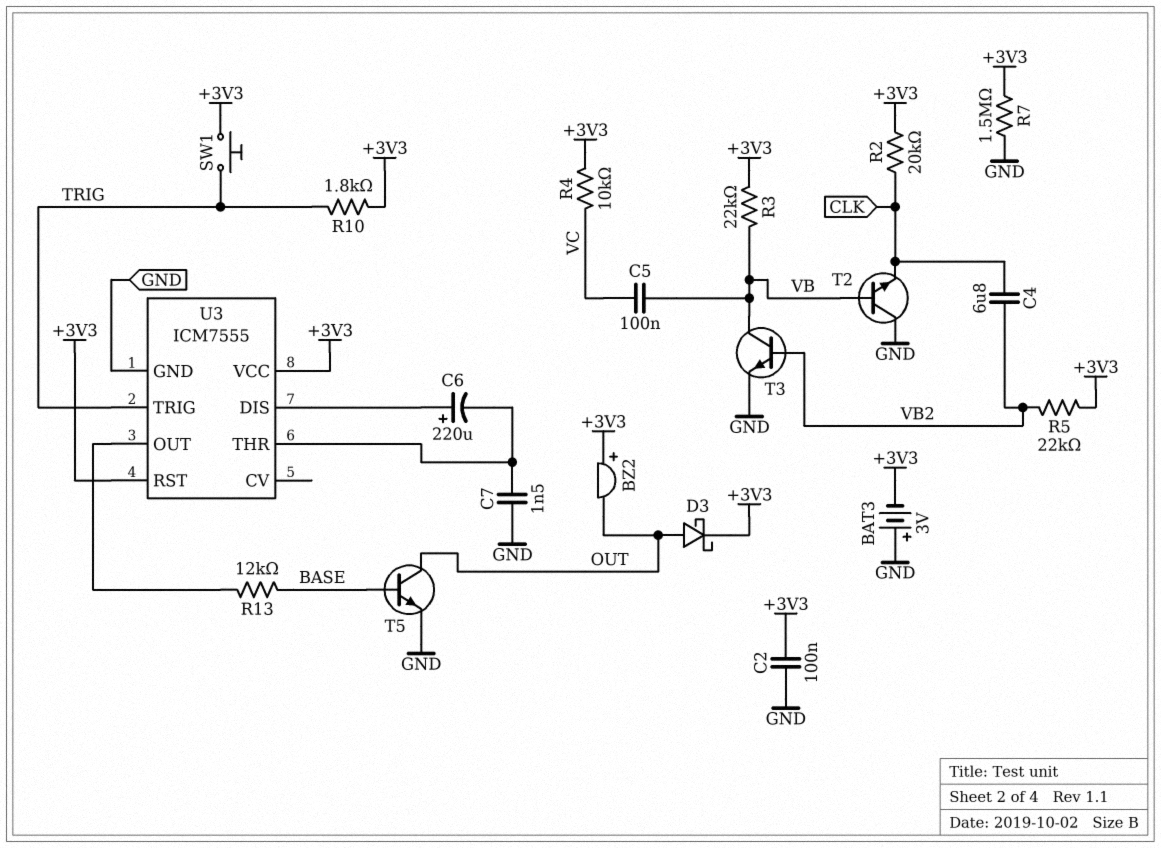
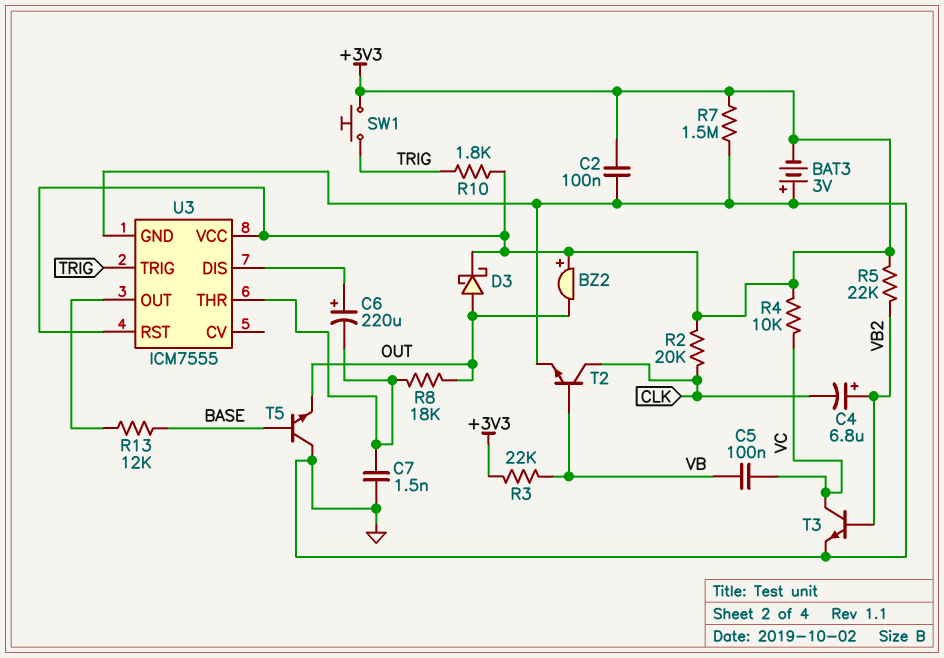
C4: 6.8uF (CLK, VB2) -> 6.8uF (plus VB2, minus CLK)
R8: none -> 18k (OUT, U3/THR)
T2: NPN (B VB, C GND, E CLK) -> NPN (B VB, C CLK, E GND)
T3: NPN (B VB2, C VB, E GND) -> NPN (B VB2, C VC, E GND)
T5: NPN (B BASE, C OUT, E GND) -> NPN (B BASE, C GND, E OUT)

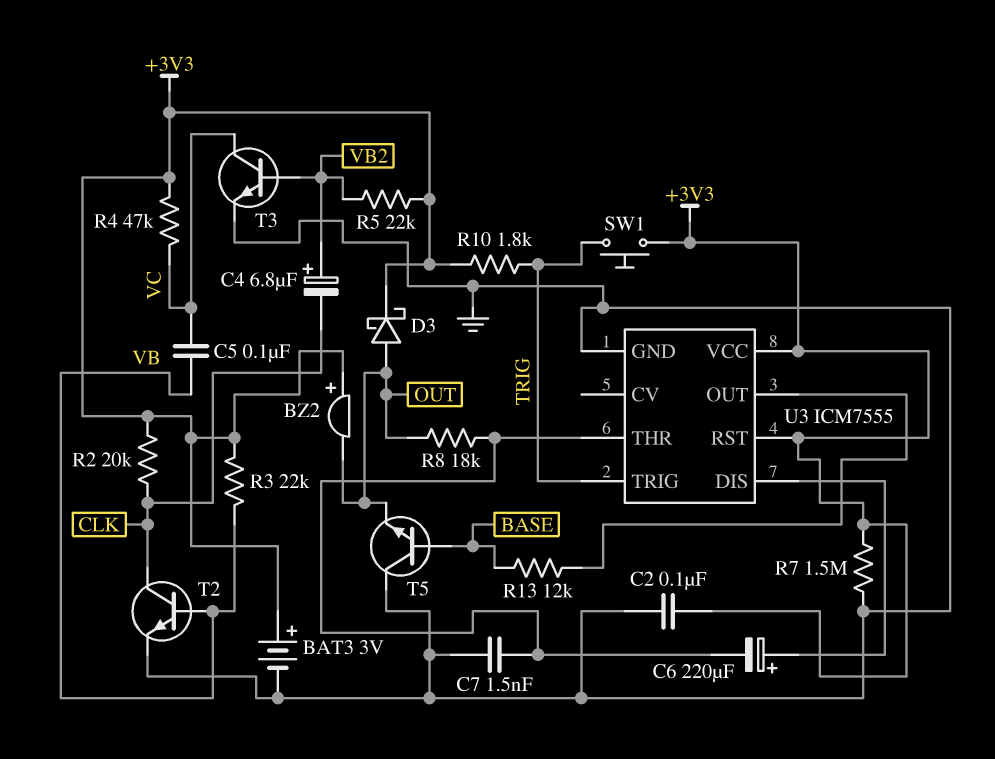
BAT3: 3V (plus GND, minus +3V3) -> 3V (plus +3V3, minus GND)
R4: 10k (+3V3, VC) -> 47k (+3V3, VC)

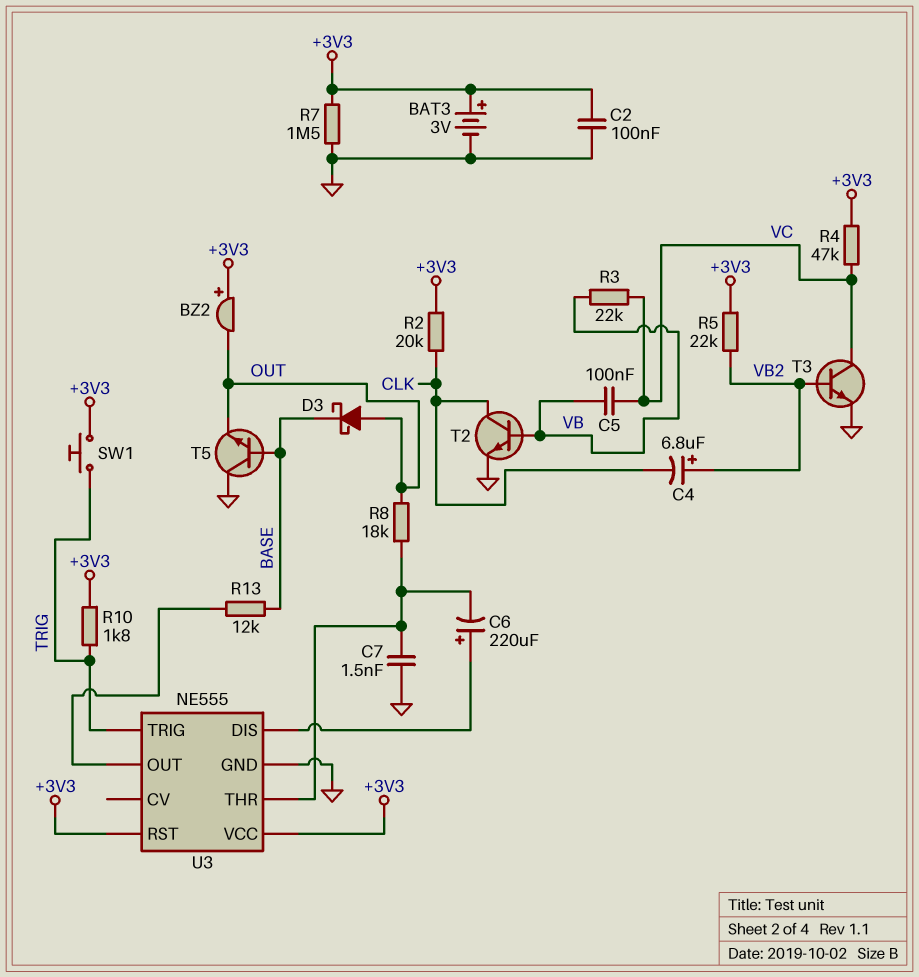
D3: schottky (A OUT, K +3V3) -> schottky (A OUT, K BASE)
R3: 22k (+3V3, VB) -> 22k (VB, VC)
U3: ICM7555 -> NE555

